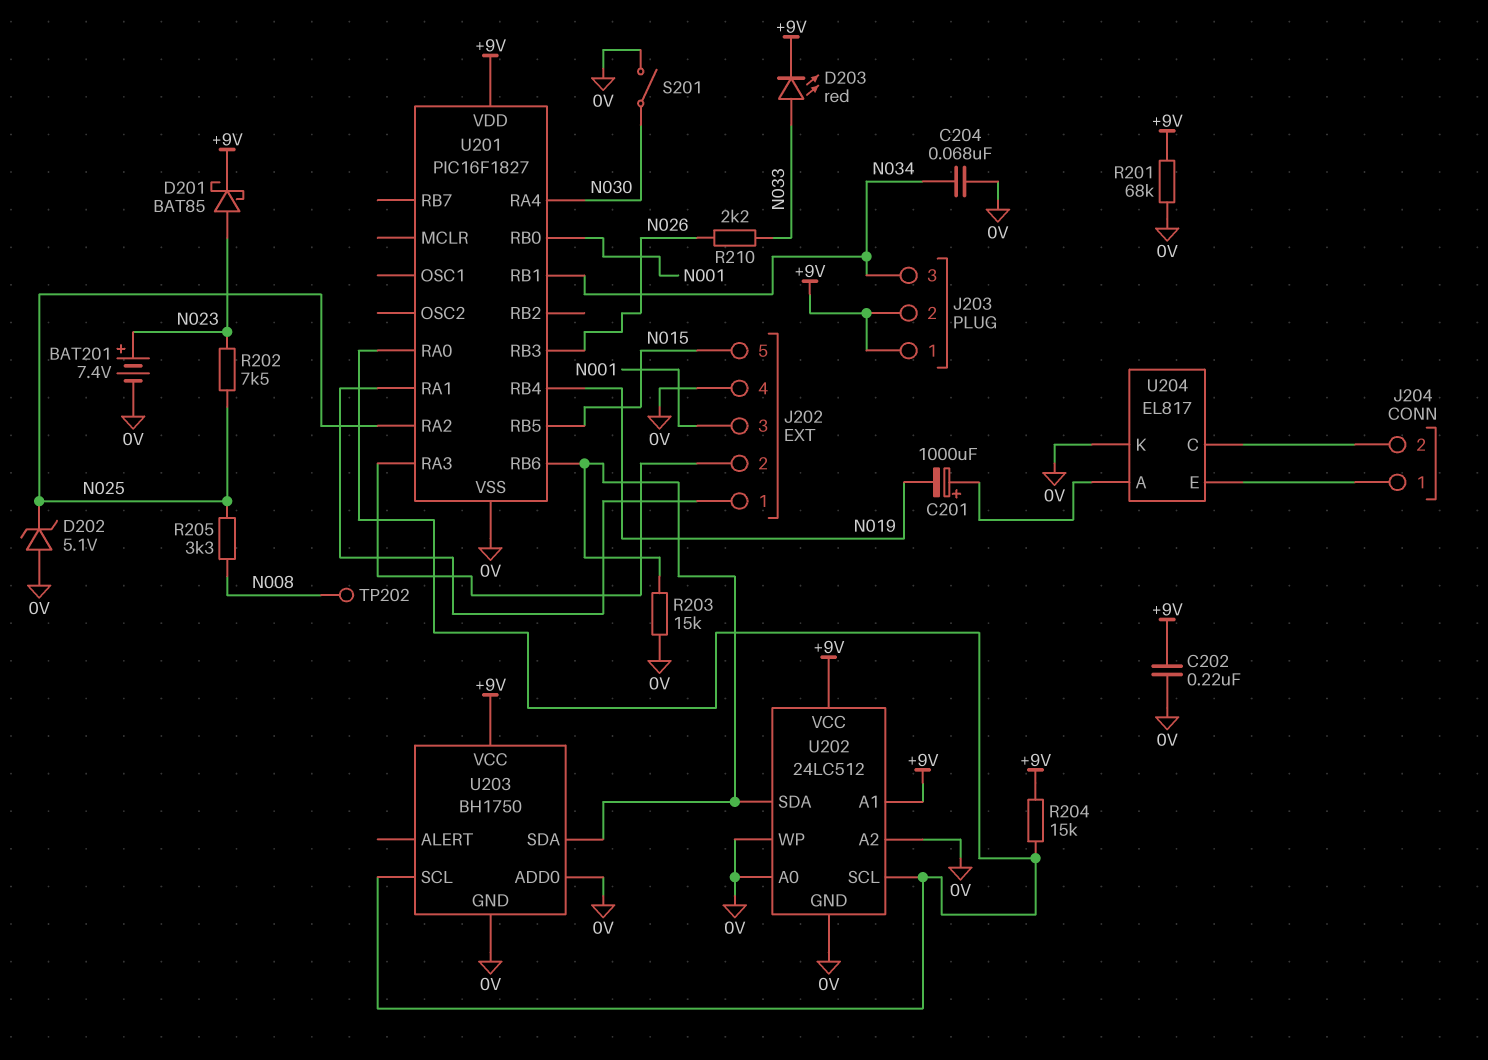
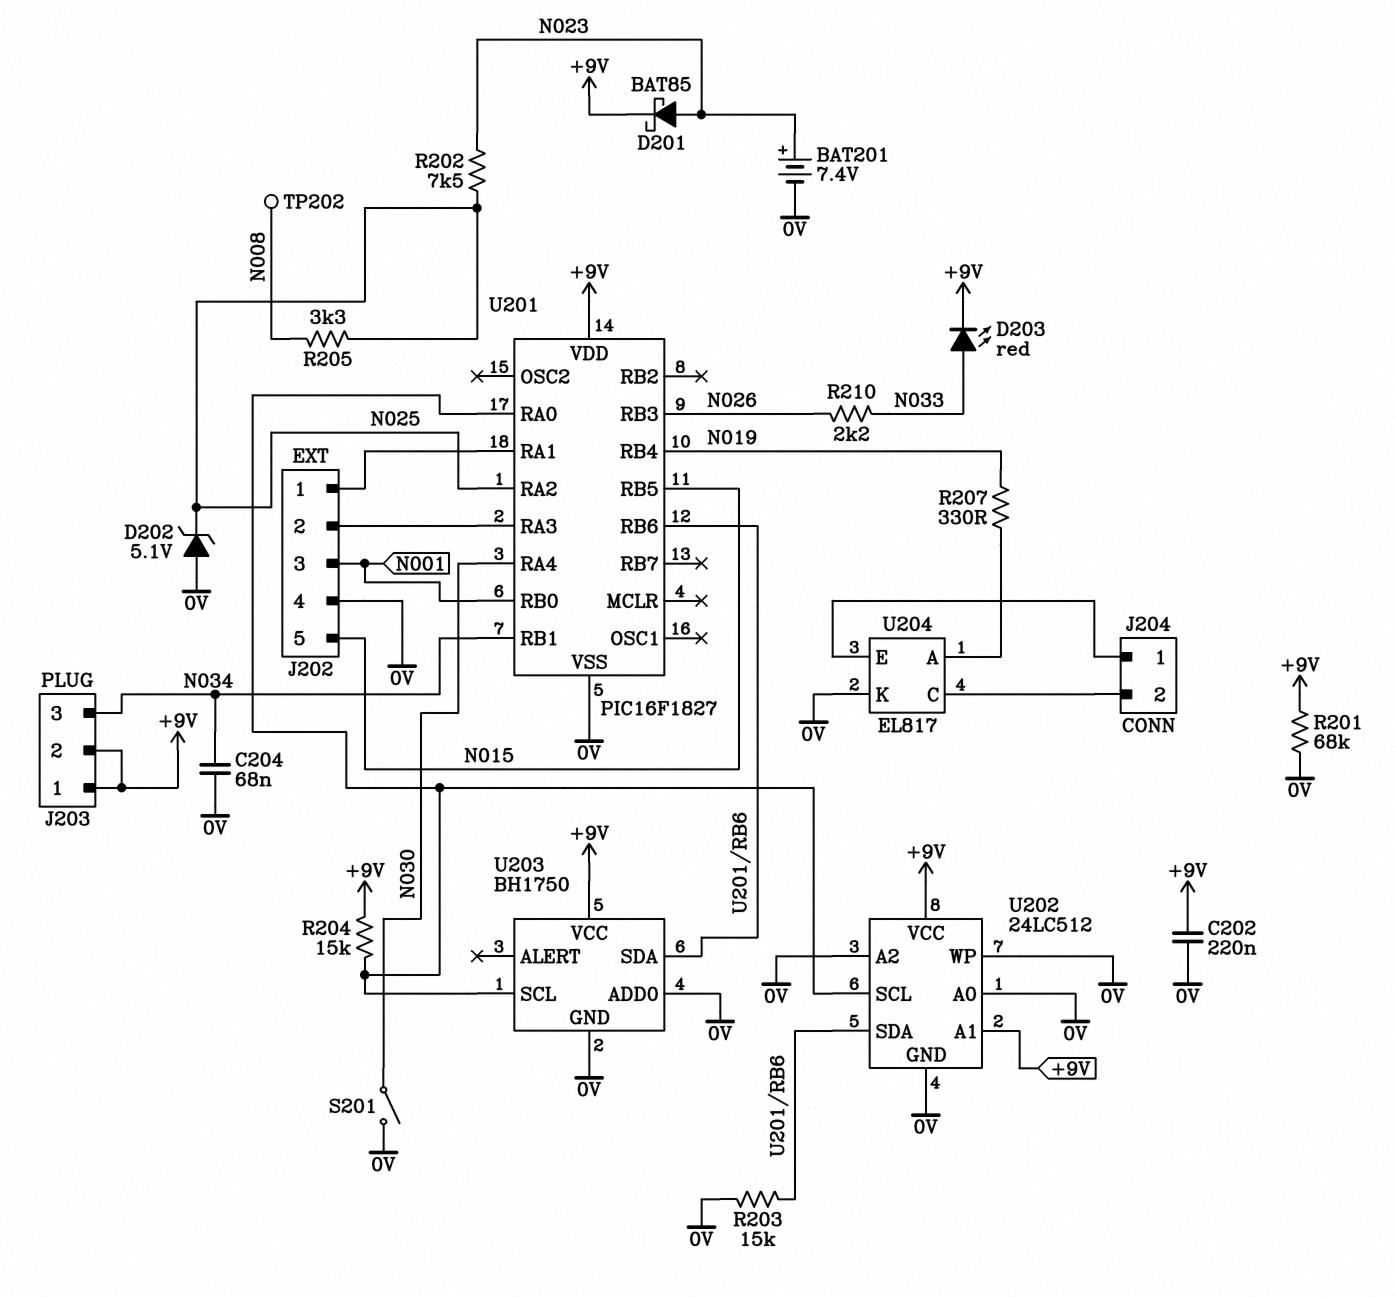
C201: 1000uF (plus U204/A, minus N019) -> none
R207: none -> 330 (N019, U204/A)

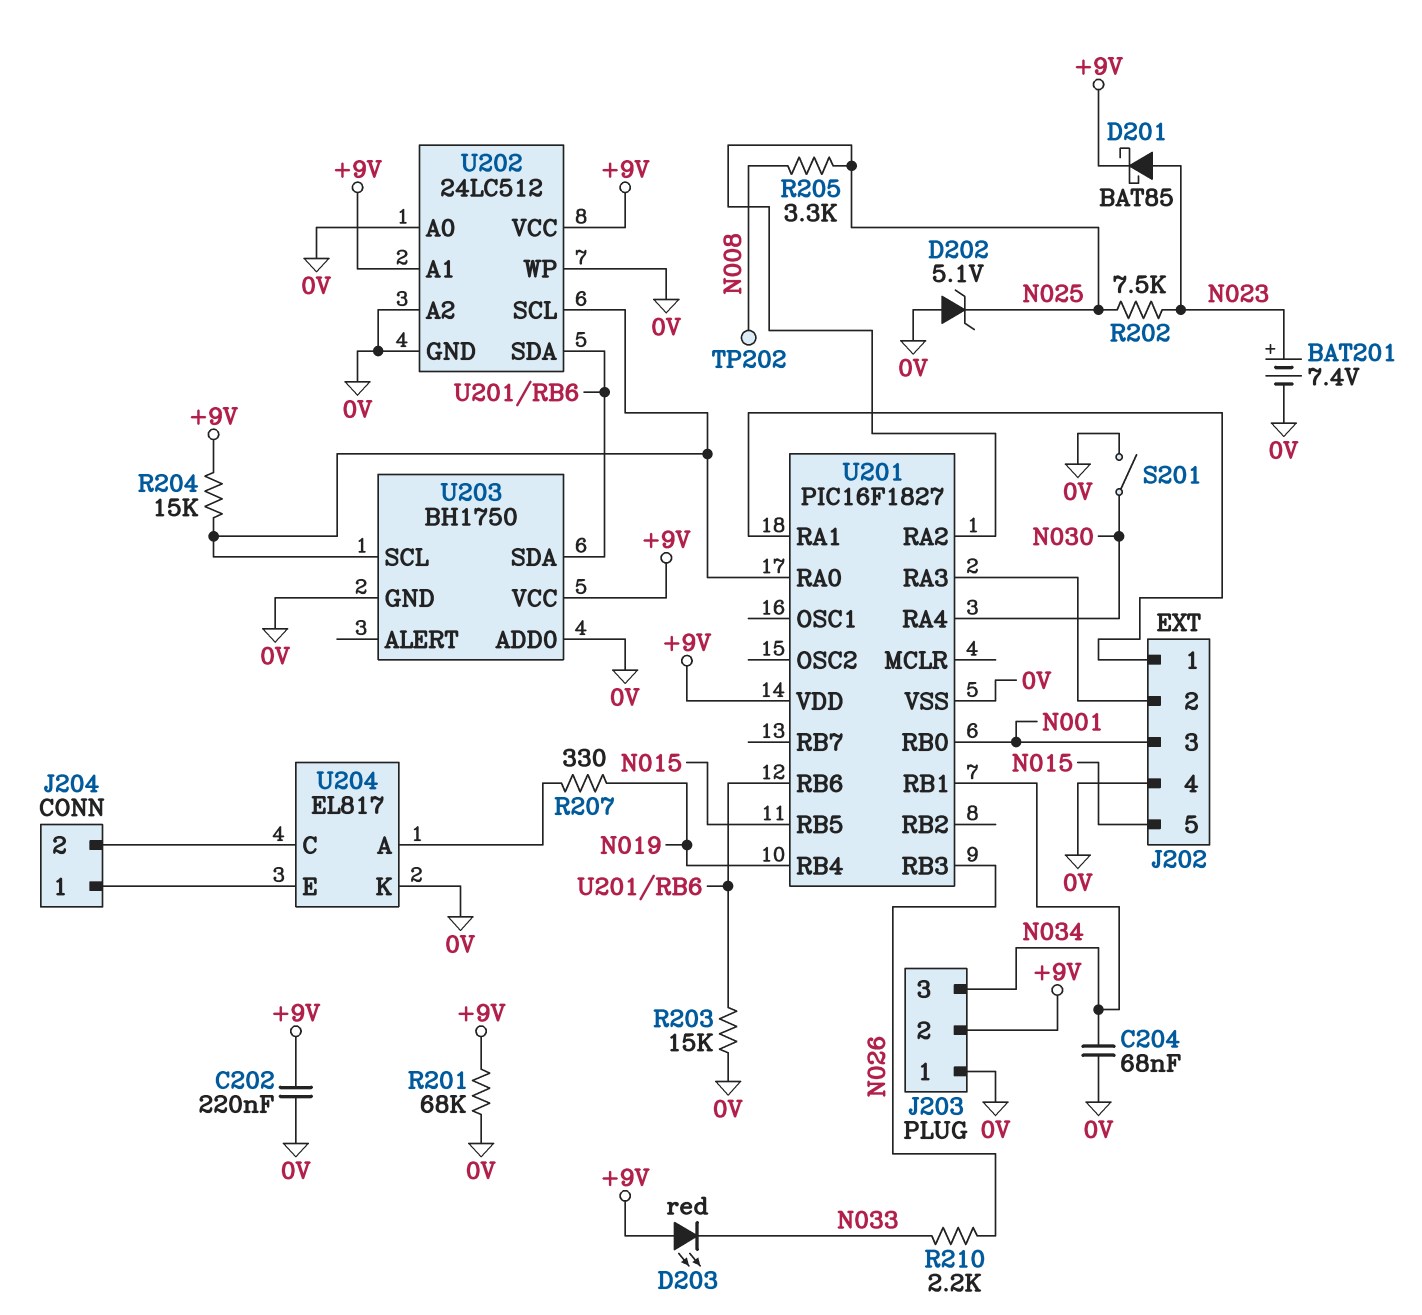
D203: LED red (A N033, K +9V) -> LED red (A +9V, K N033)
J203 pin 1: +9V -> 0V

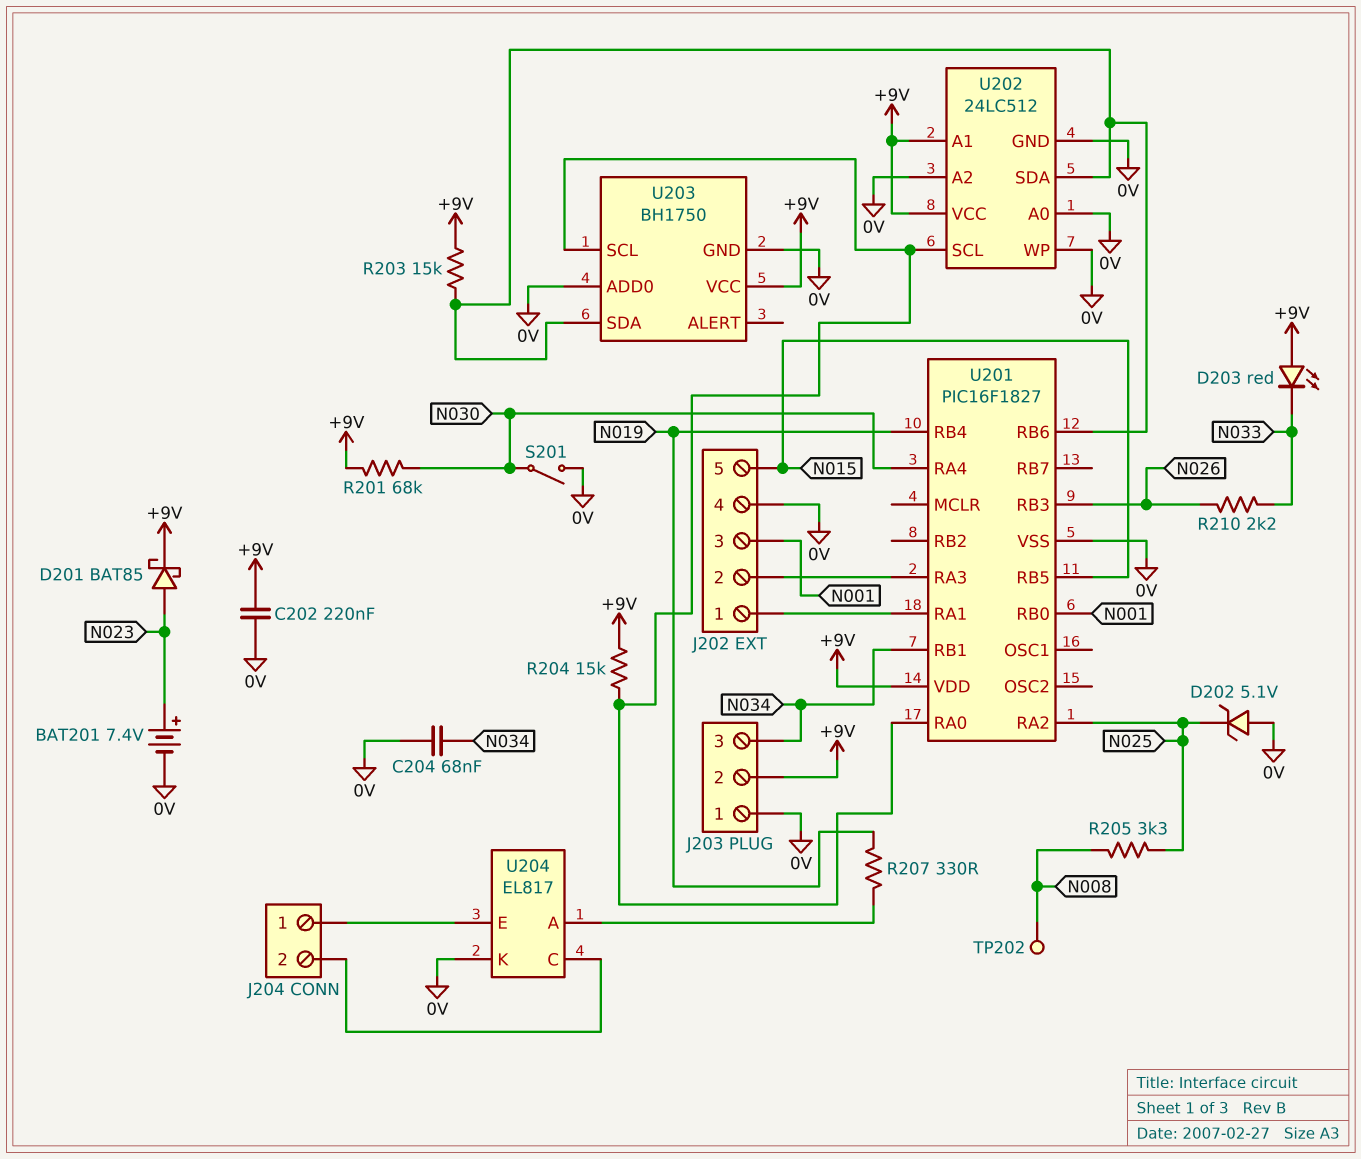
R201: 68k (+9V, 0V) -> 68k (+9V, N030)
R202: 7.5k (N023, N025) -> none
R203: 15k (0V, U201/RB6) -> 15k (+9V, U201/RB6)

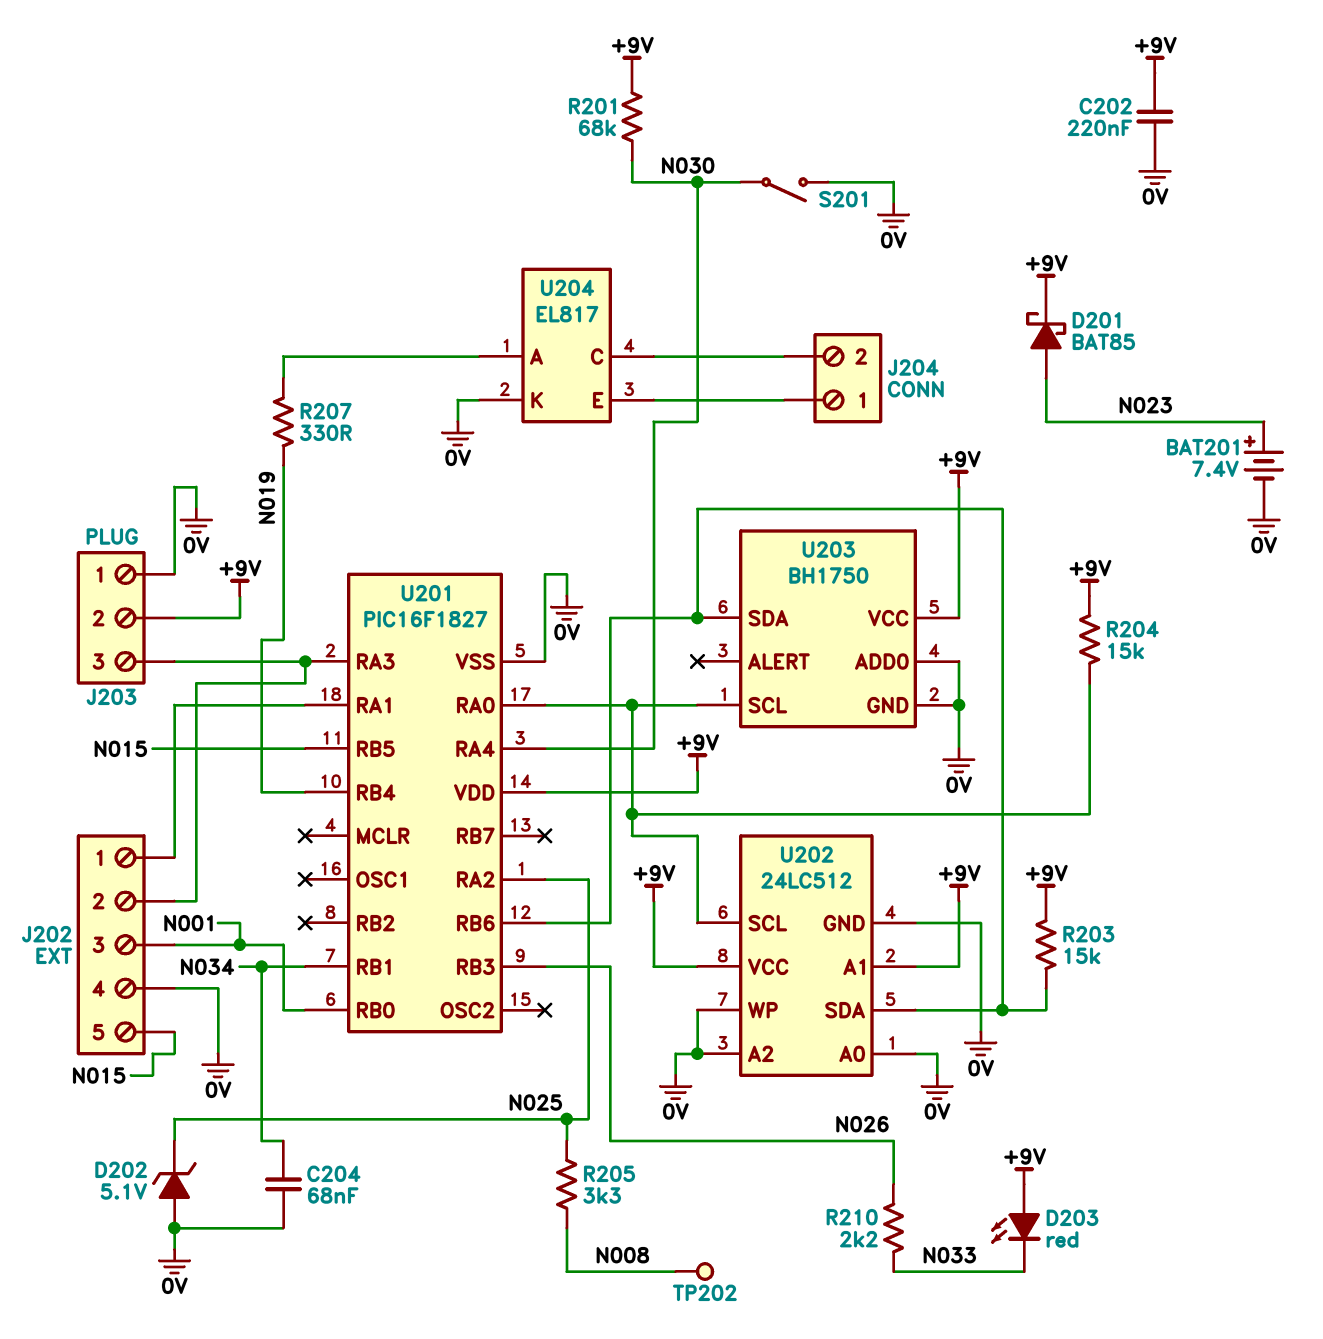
J203 pin 3: N034 -> J202/2

